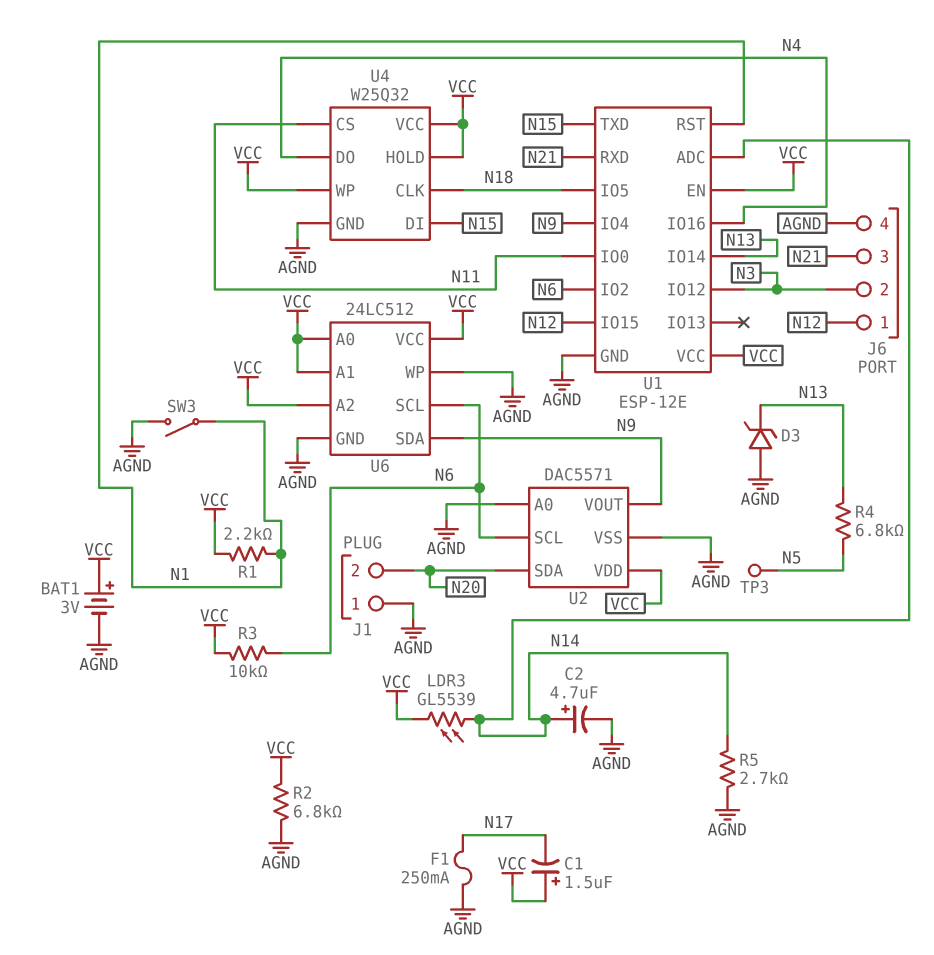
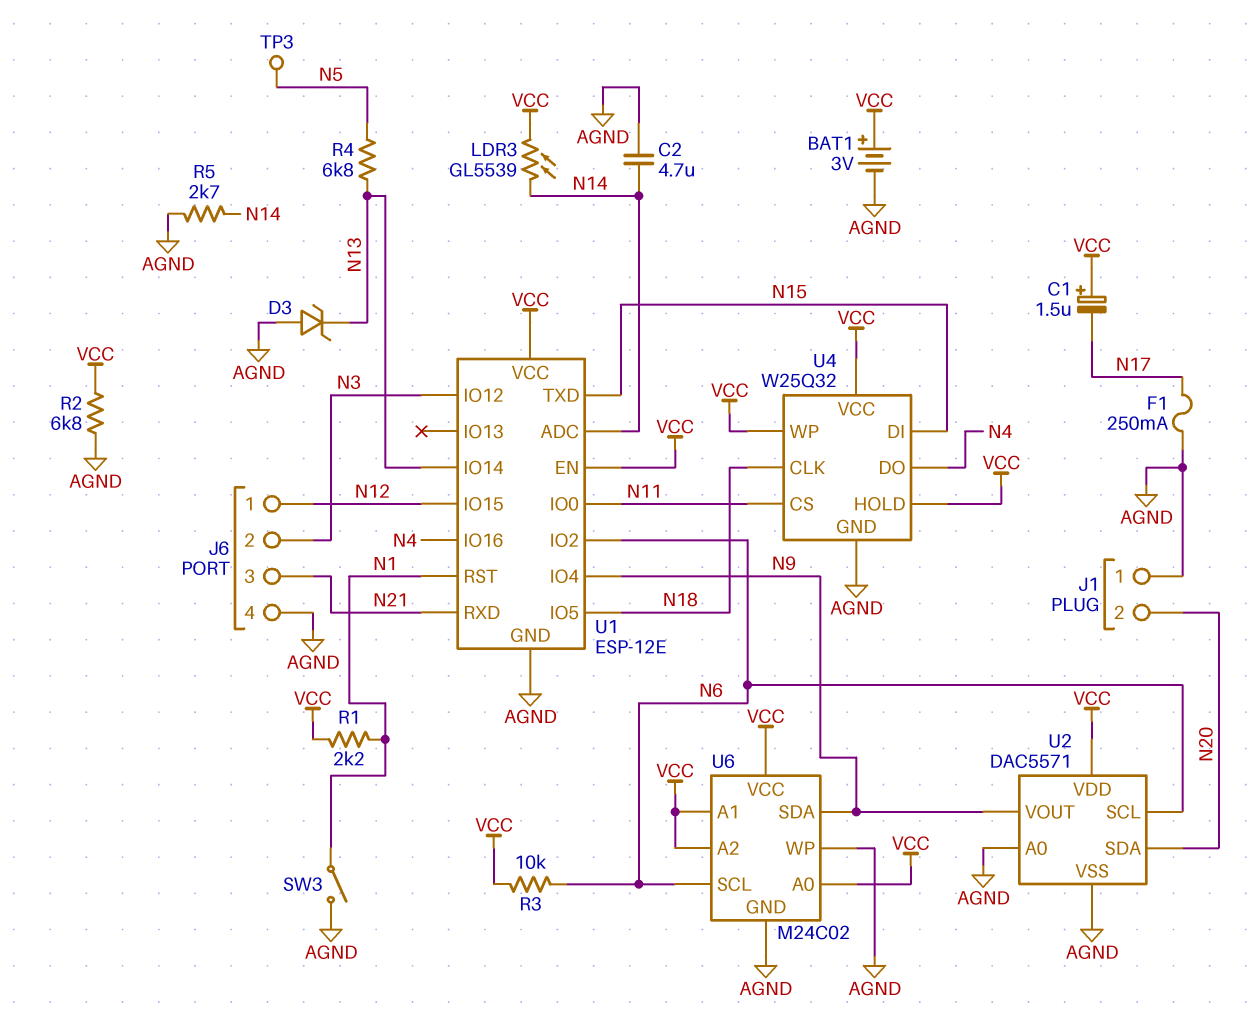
C2: 4.7uF (plus N14, minus AGND) -> 4.7uF (AGND, N14)
U6: 24LC512 -> M24C02

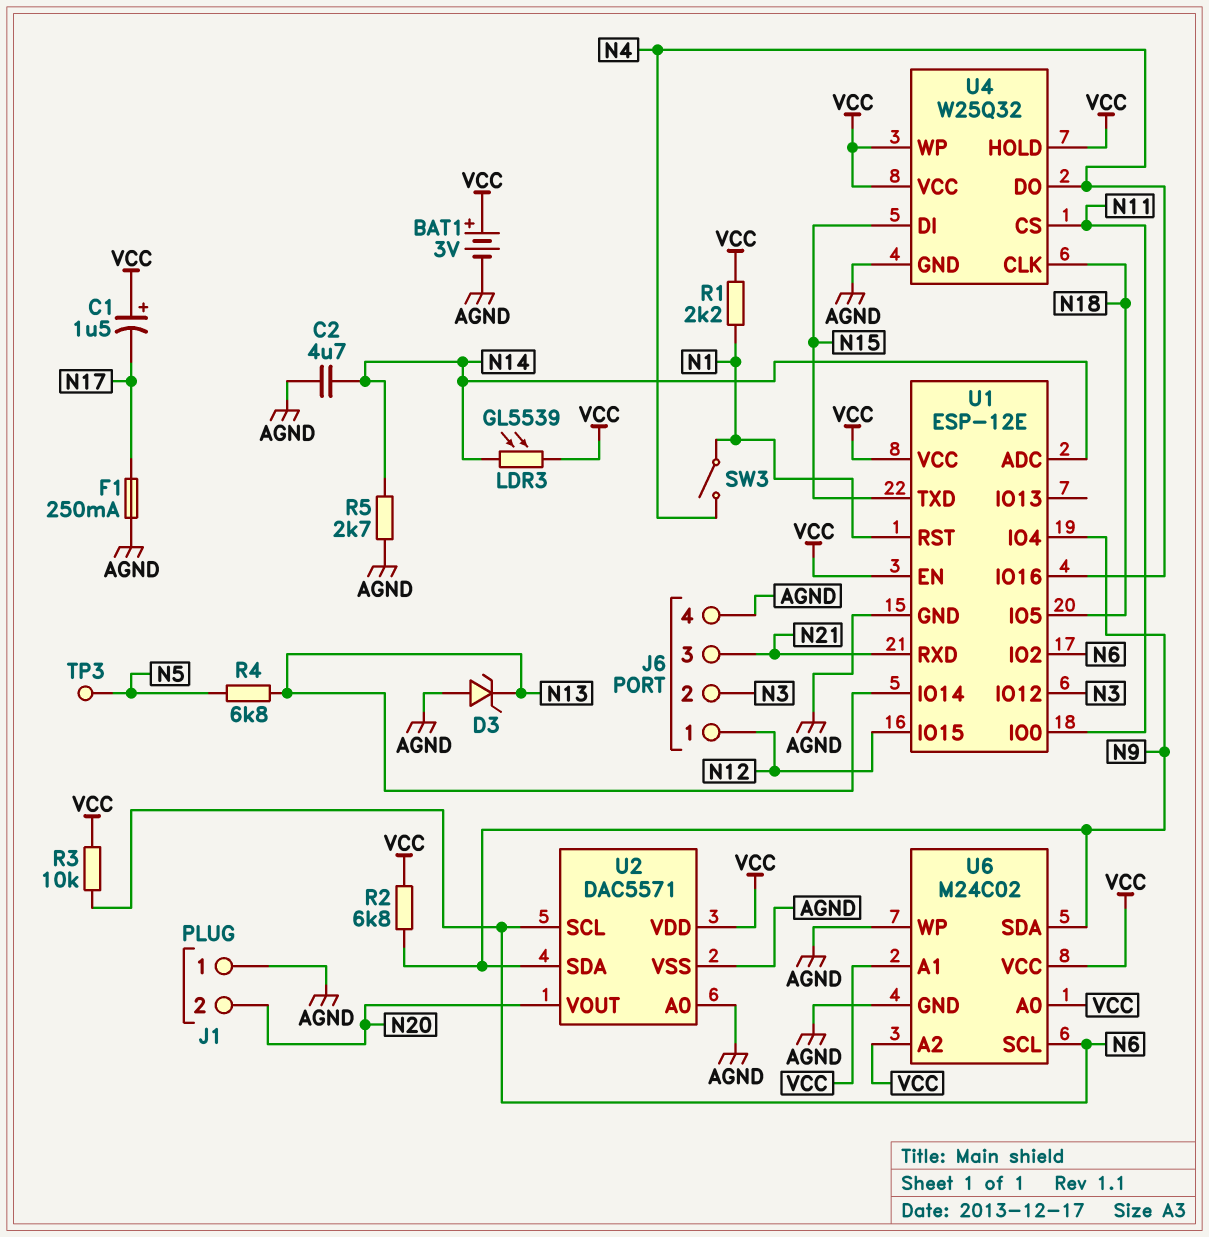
R2: 6.8k (AGND, VCC) -> 6.8k (N9, VCC)
SW3: switch (AGND, N1) -> switch (N1, N4)
U2 pin SDA: N20 -> N9
U2 pin VOUT: N9 -> N20

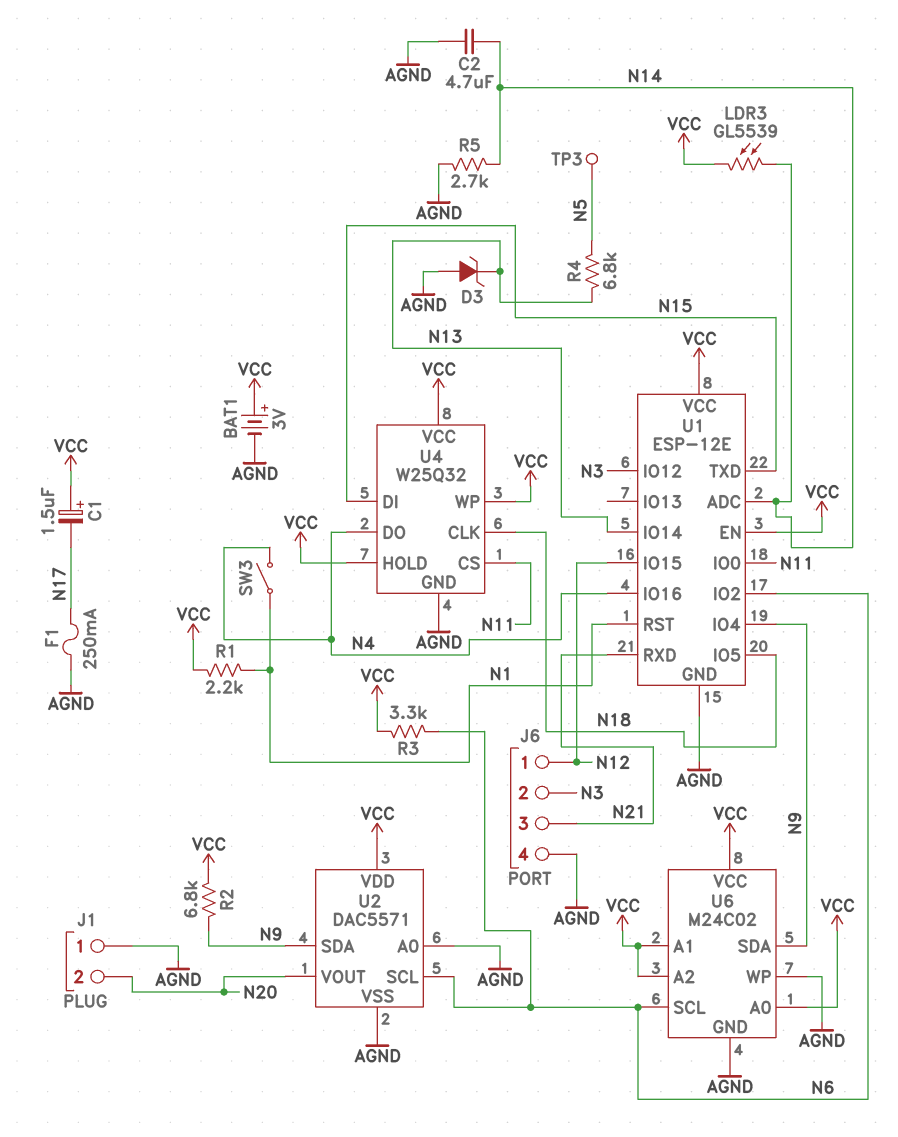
R3: 10k (N6, VCC) -> 3.3k (N6, VCC)

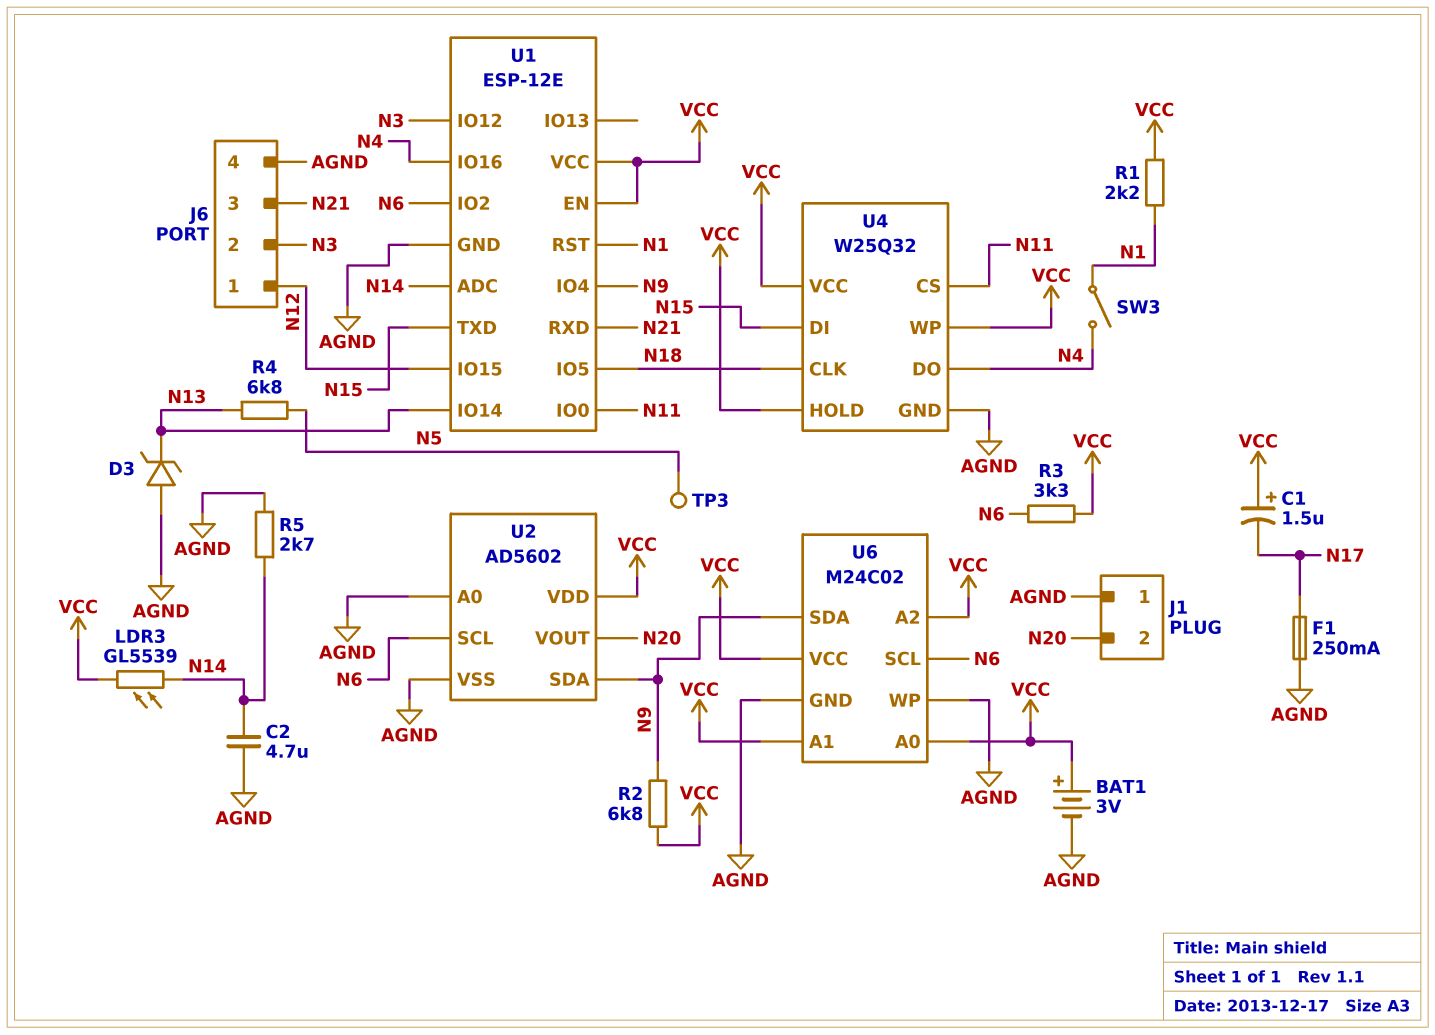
U2: DAC5571 -> AD5602

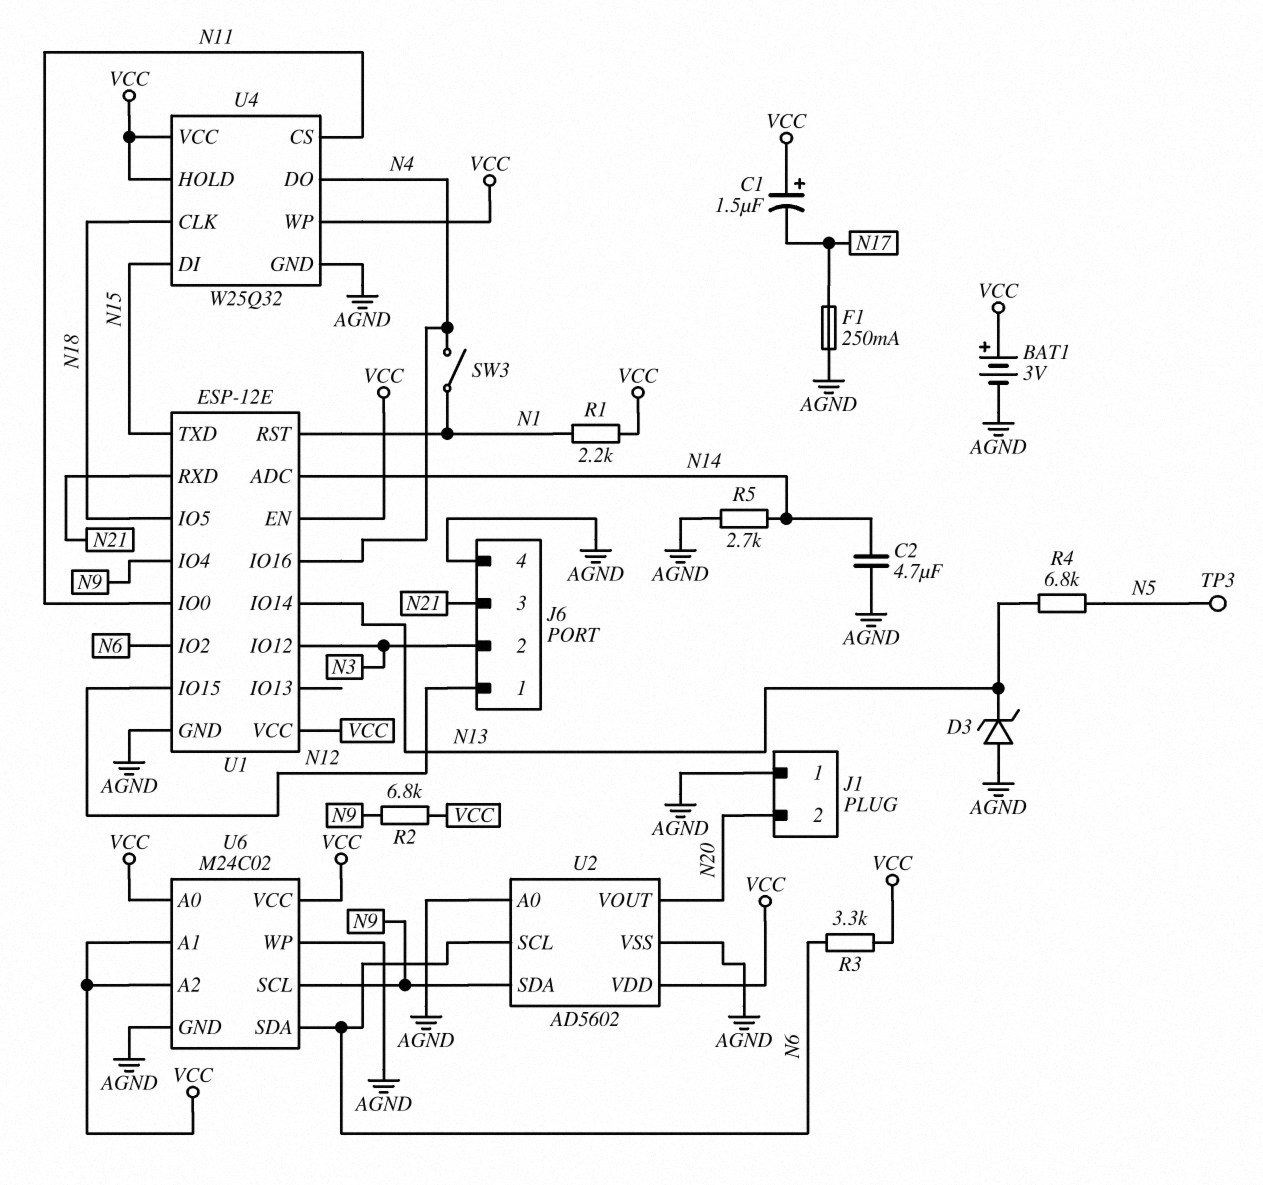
LDR3: GL5539 (N14, VCC) -> none
U6 pin SCL: N6 -> N9
U6 pin SDA: N9 -> N6

